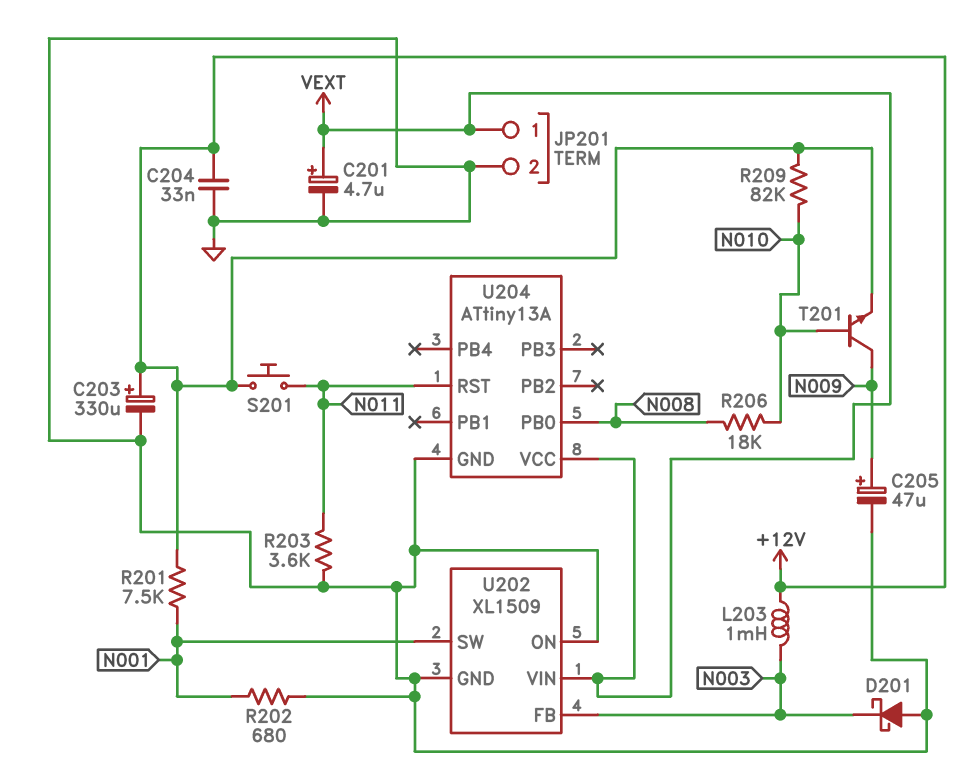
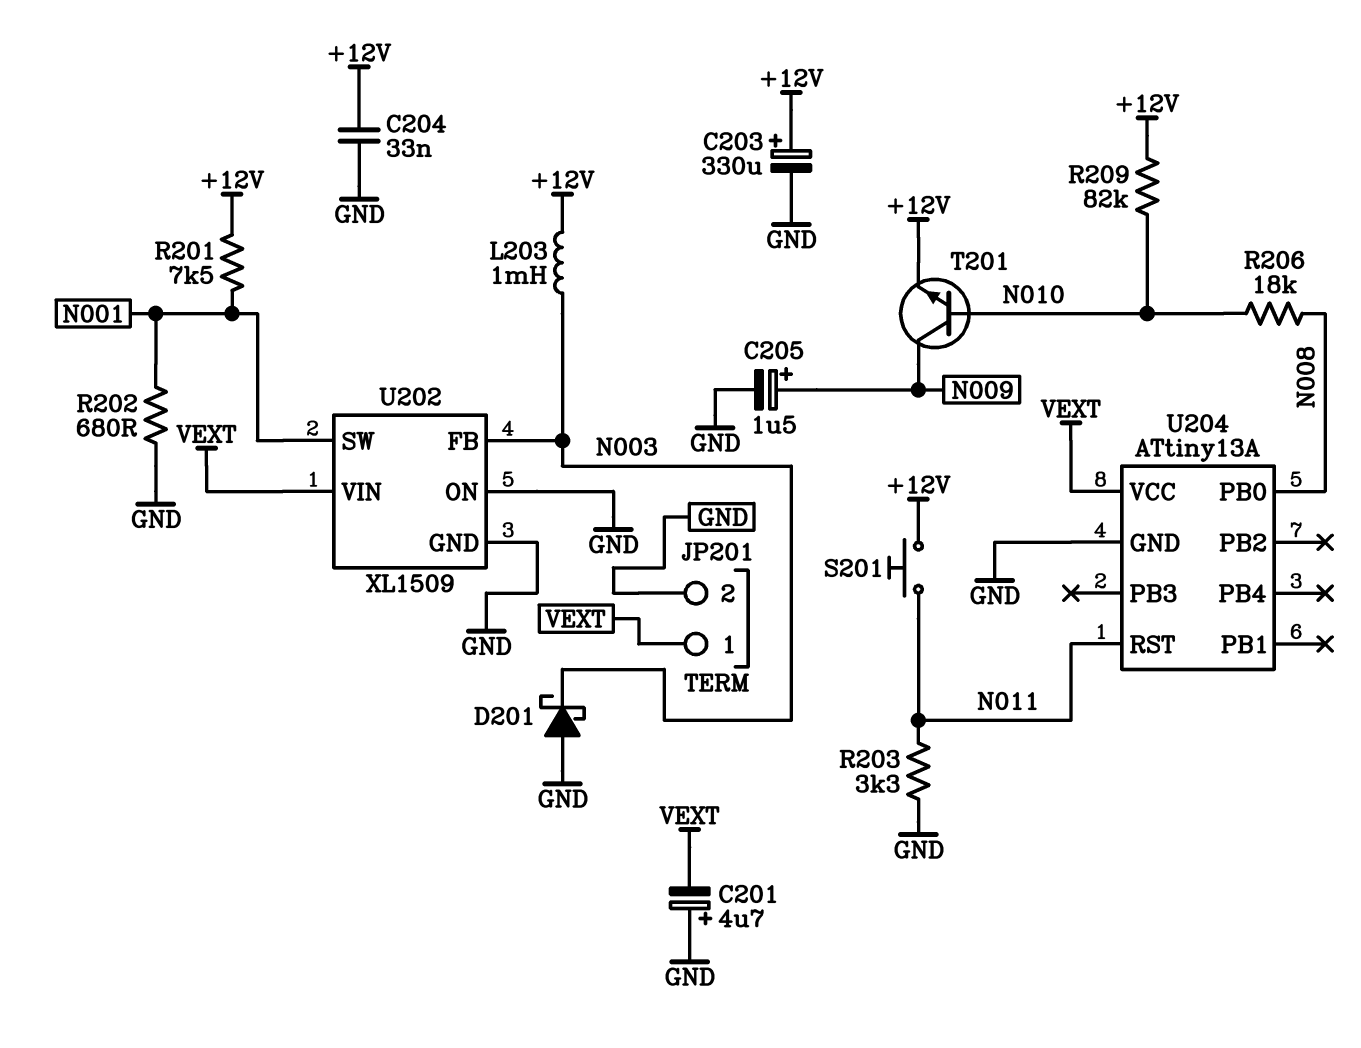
C201: 4.7uF (plus VEXT, minus GND) -> 4.7uF (plus GND, minus VEXT)
C205: 47uF (plus N009, minus GND) -> 1.5uF (plus N009, minus GND)
R203: 3.6k (GND, N011) -> 3.3k (GND, N011)

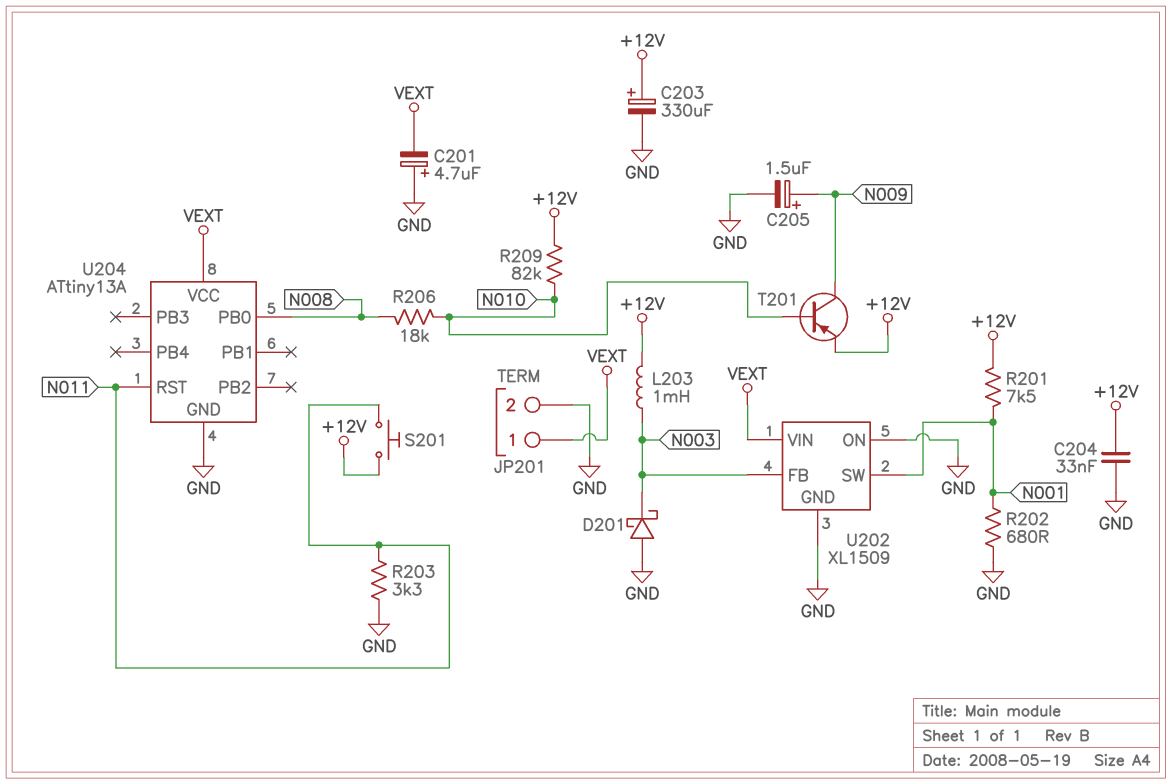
T201: NPN (B N010, C N009, E +12V) -> PNP (B N010, C N009, E +12V)

